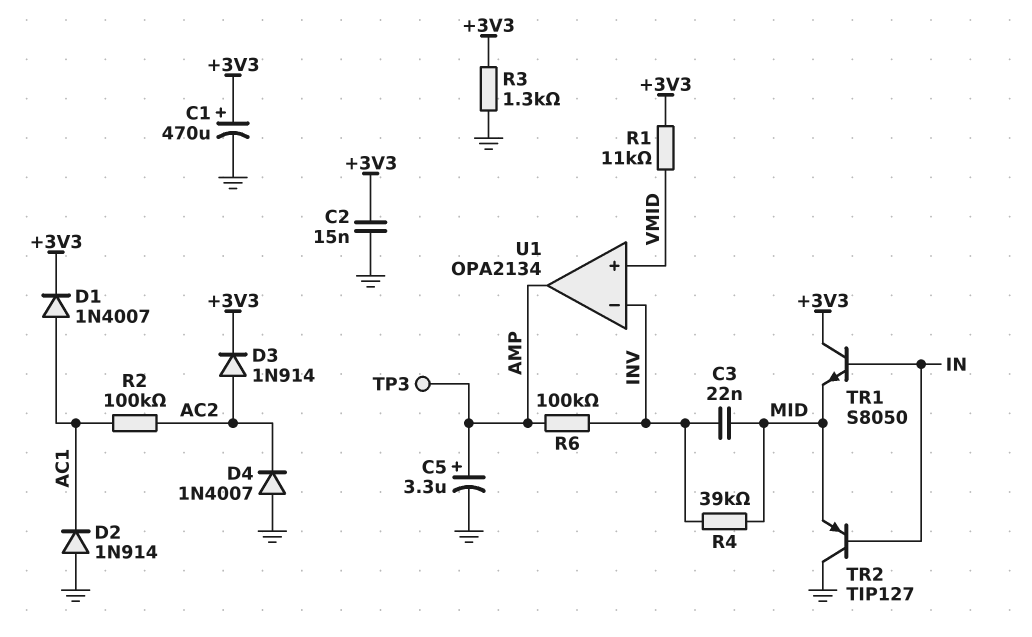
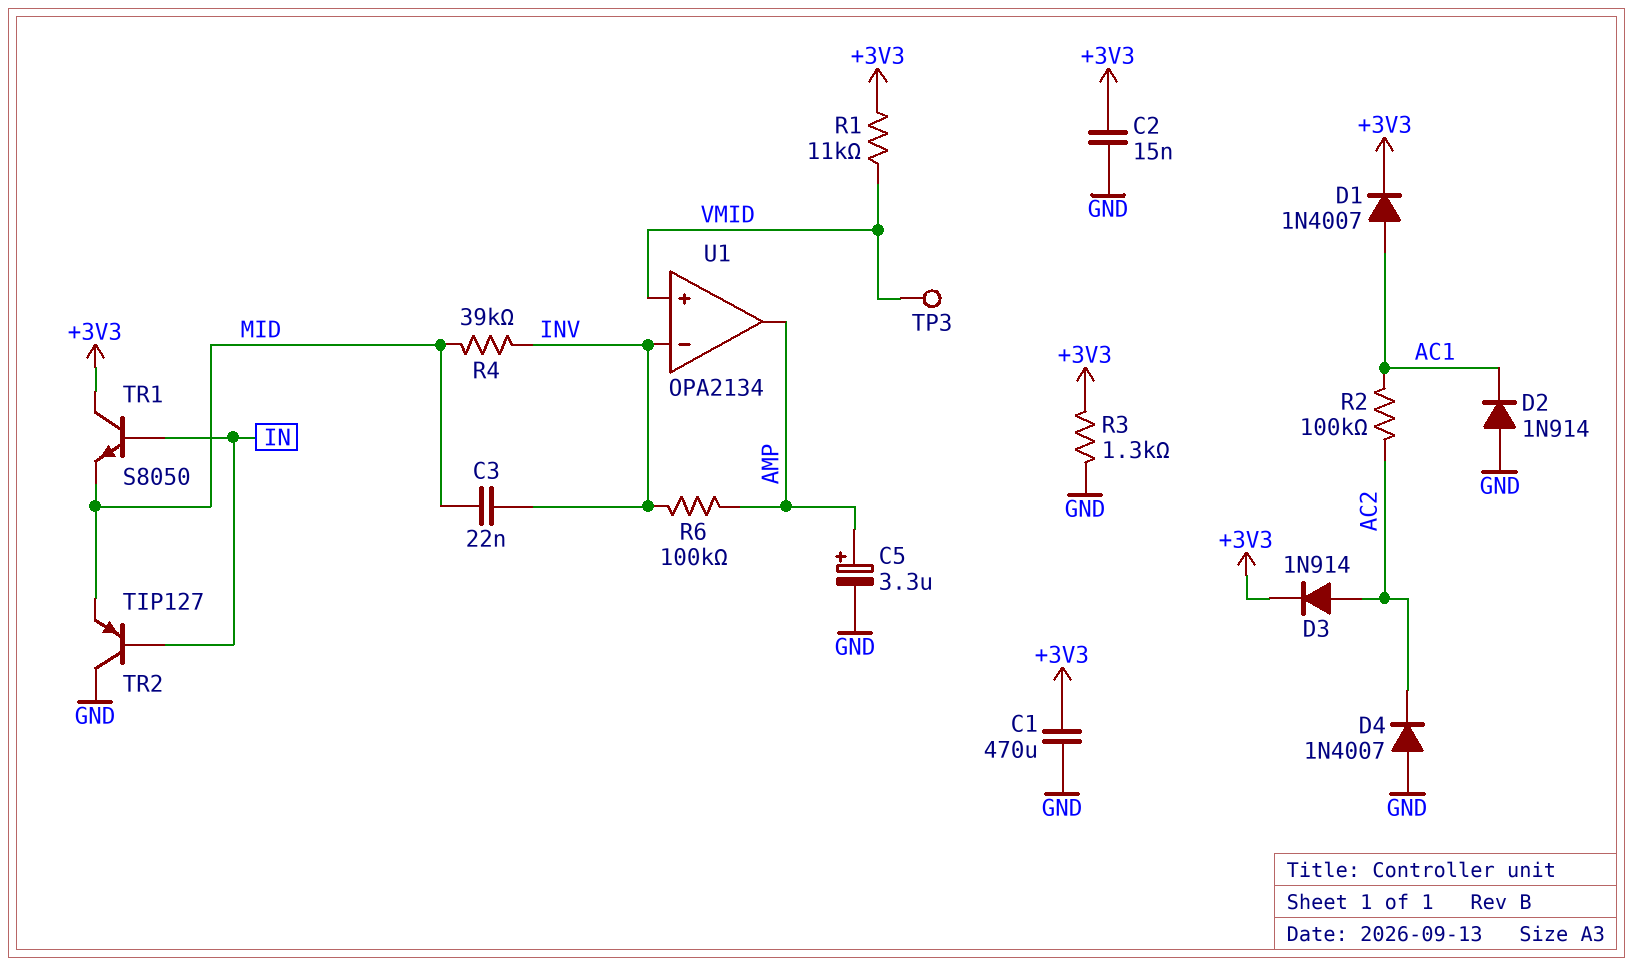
C1: 470uF (plus +3V3, minus GND) -> 470uF (+3V3, GND)
TP3: test point (AMP) -> test point (VMID)

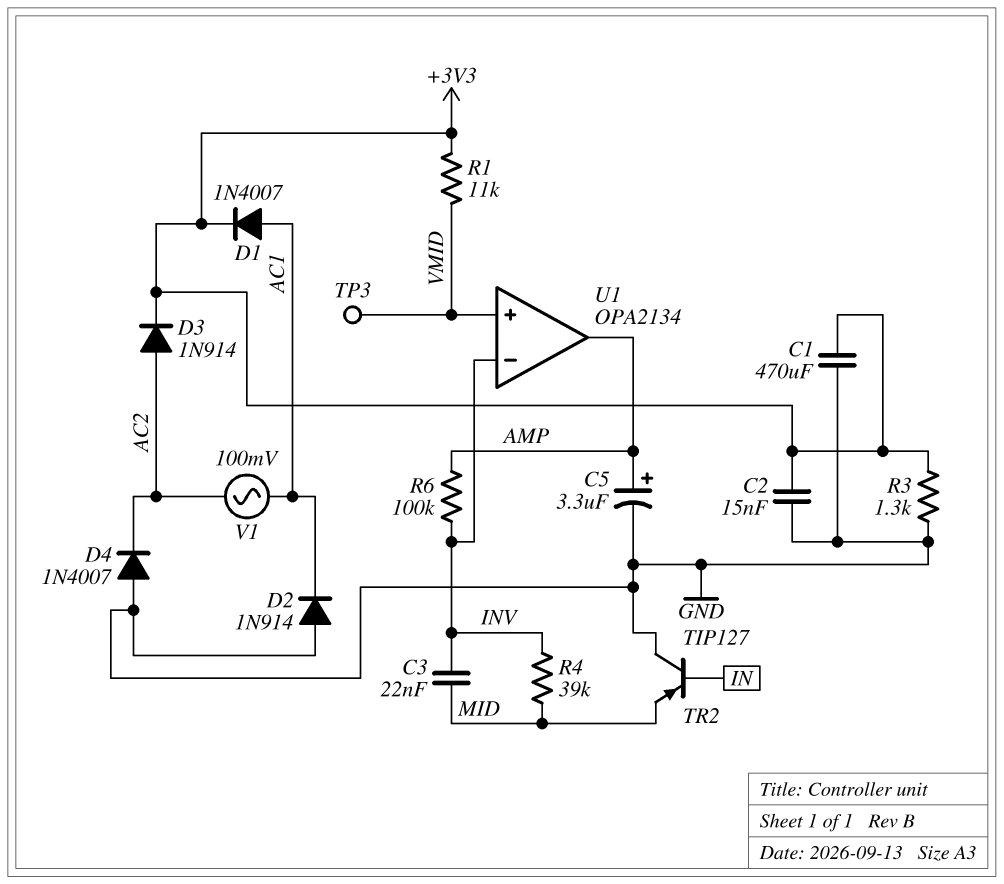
R2: 100k (AC1, AC2) -> none
TR1: NPN S8050 (B IN, C +3V3, E MID) -> none
V1: none -> AC 100mV (AC1, AC2)

